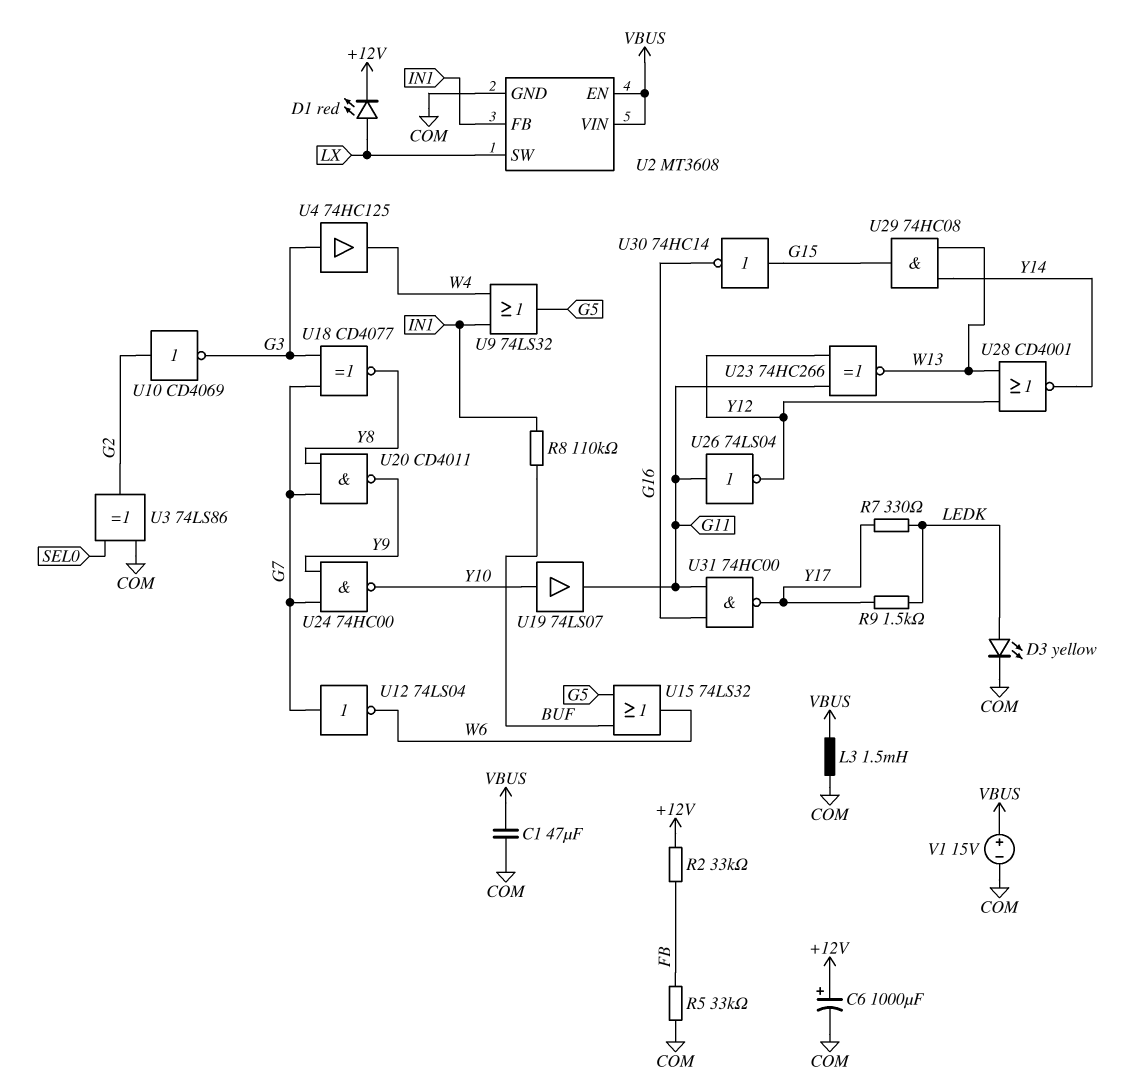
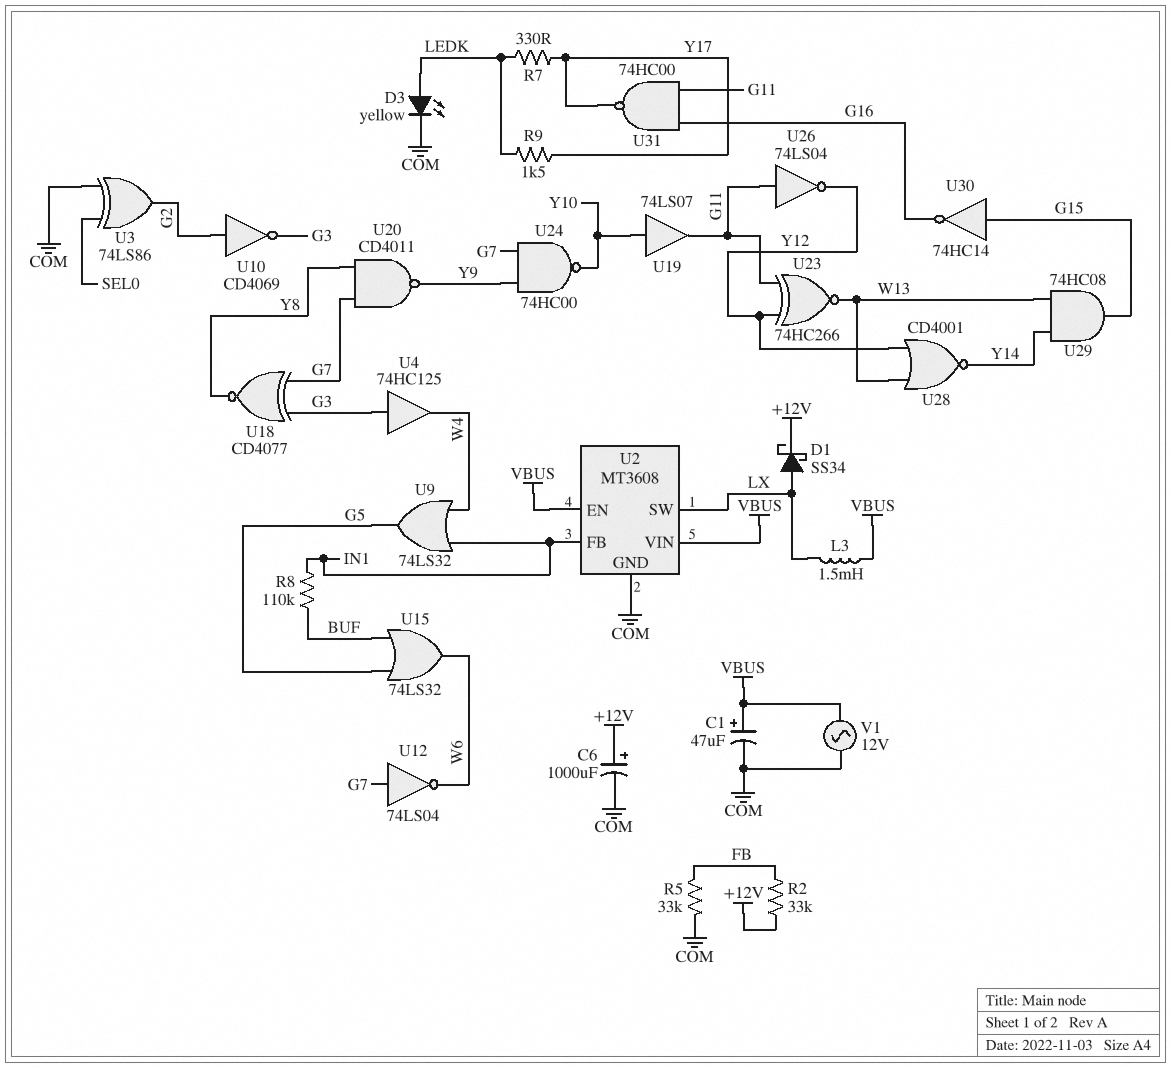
C1: 47uF (COM, VBUS) -> 47uF (plus VBUS, minus COM)
D1: LED red (A LX, K +12V) -> schottky SS34 (A LX, K +12V)
L3: 1.5mH (COM, VBUS) -> 1.5mH (LX, VBUS)
V1: 15V (plus VBUS, minus COM) -> AC 12V (COM, VBUS)

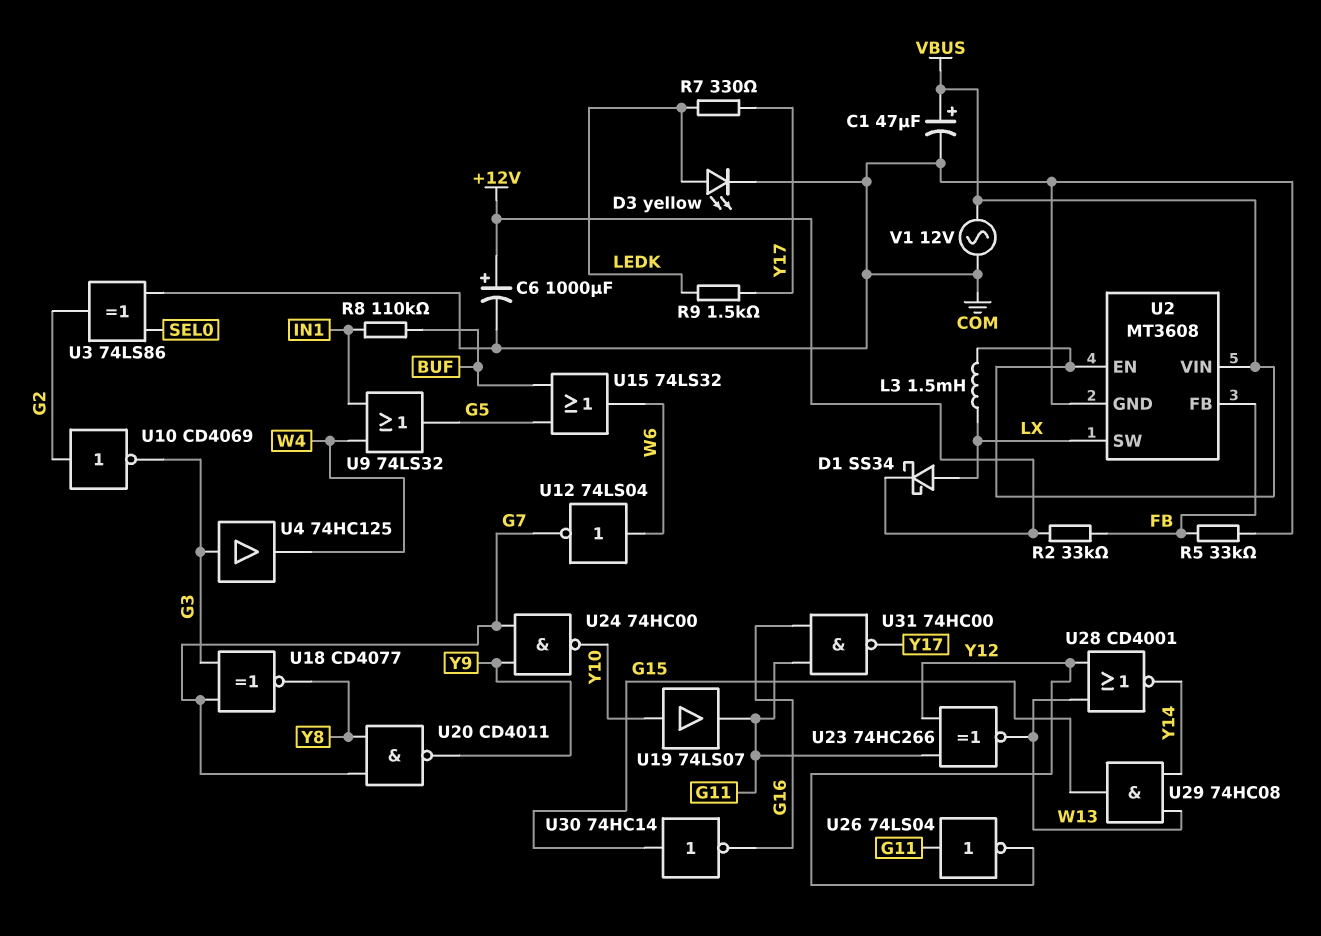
U2 pin FB: IN1 -> FB
U12: NOT 74LS04 (in G7, out W6) -> NOT 74LS04 (in W6, out G7)

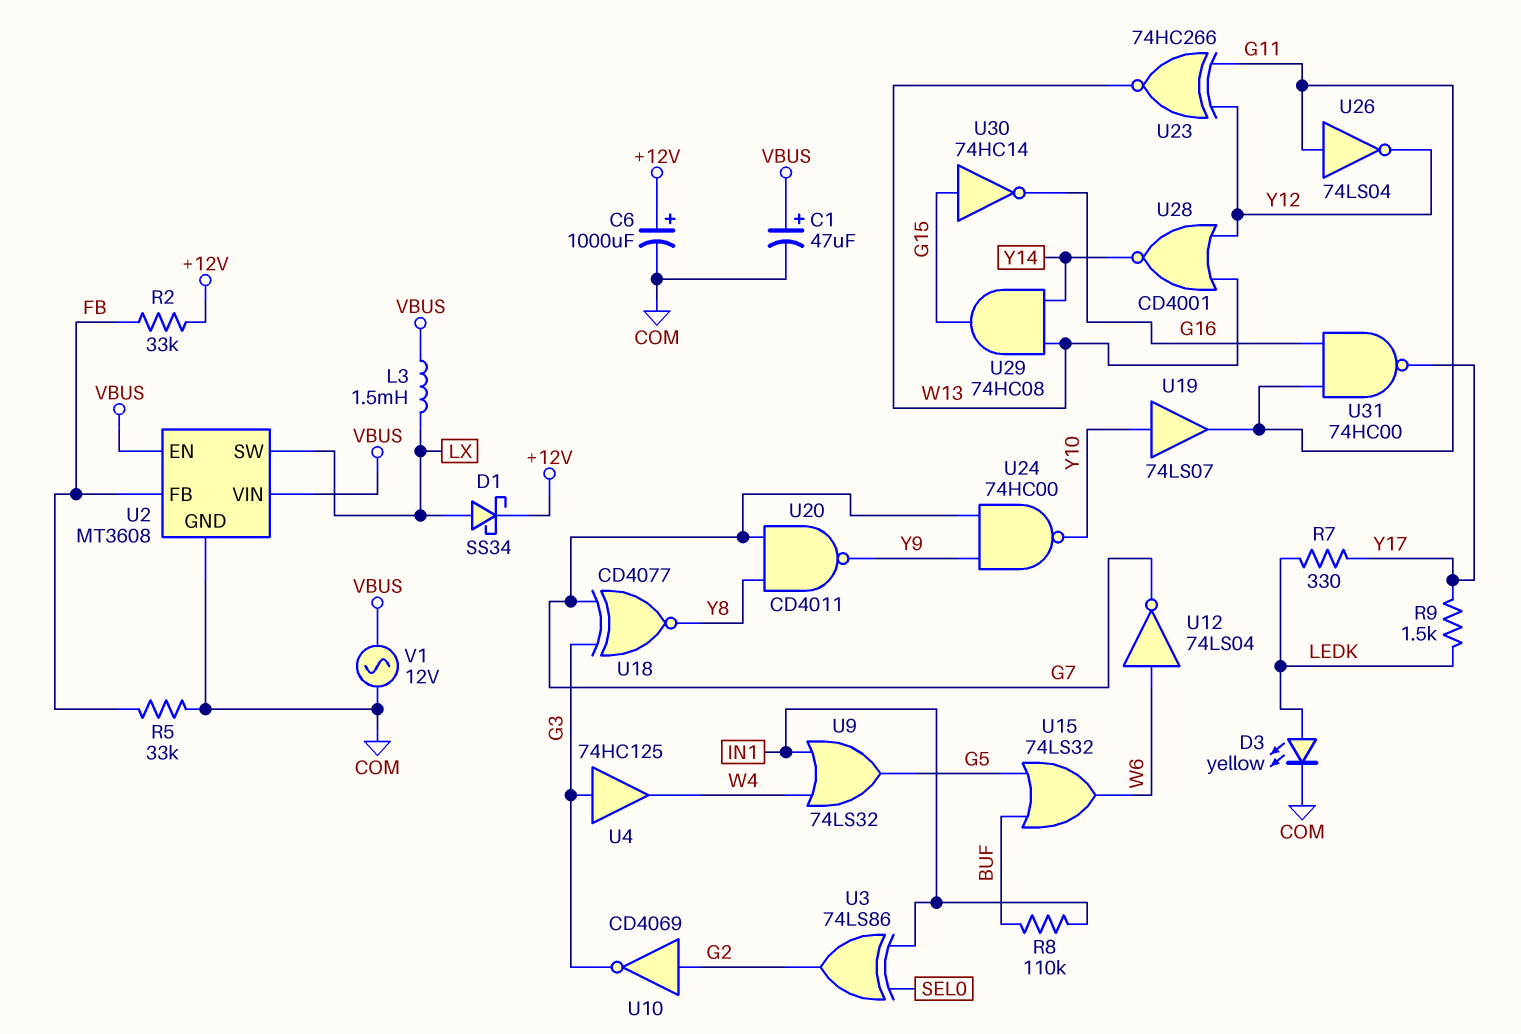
U3: XOR 74LS86 (in COM, in SEL0, out G2) -> XOR 74LS86 (in IN1, in SEL0, out G2)

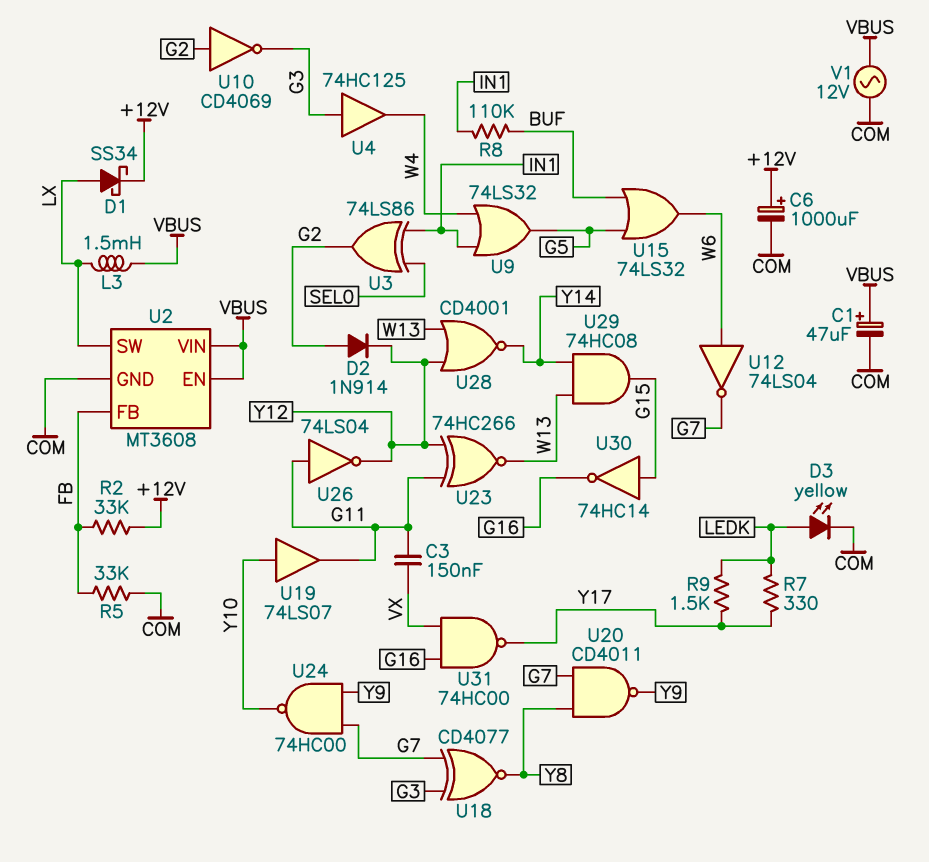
C3: none -> 150nF (G11, VX)
D2: none -> diode 1N914 (A G2, K Y12)
U31: NAND 74HC00 (in G11, in G16, out Y17) -> NAND 74HC00 (in G16, in VX, out Y17)

